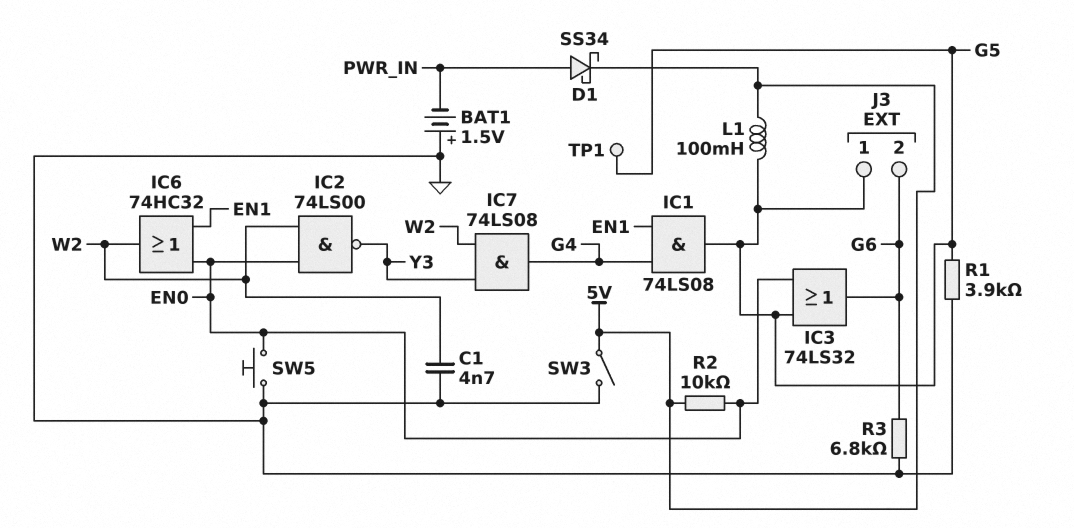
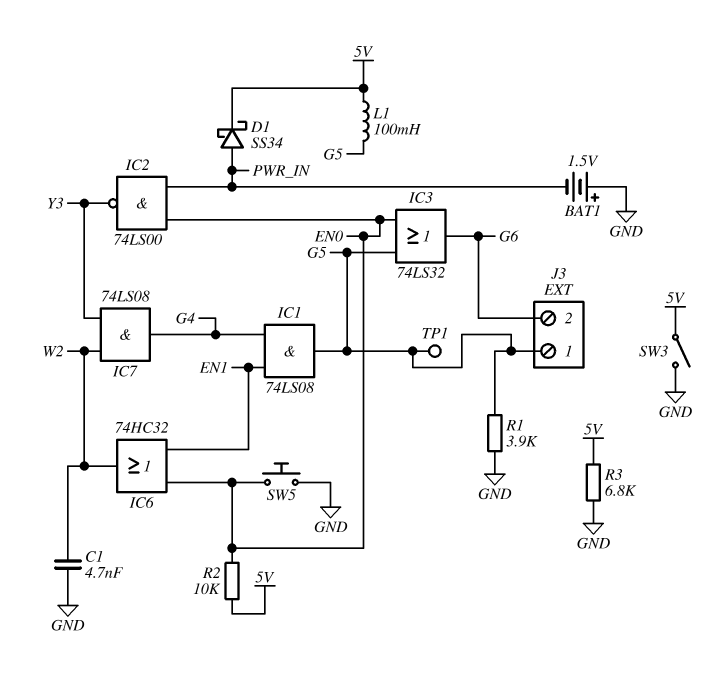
IC2: NAND 74LS00 (in EN0, in W2, out Y3) -> NAND 74LS00 (in EN0, in PWR_IN, out Y3)
R3: 6.8k (G6, GND) -> 6.8k (5V, GND)

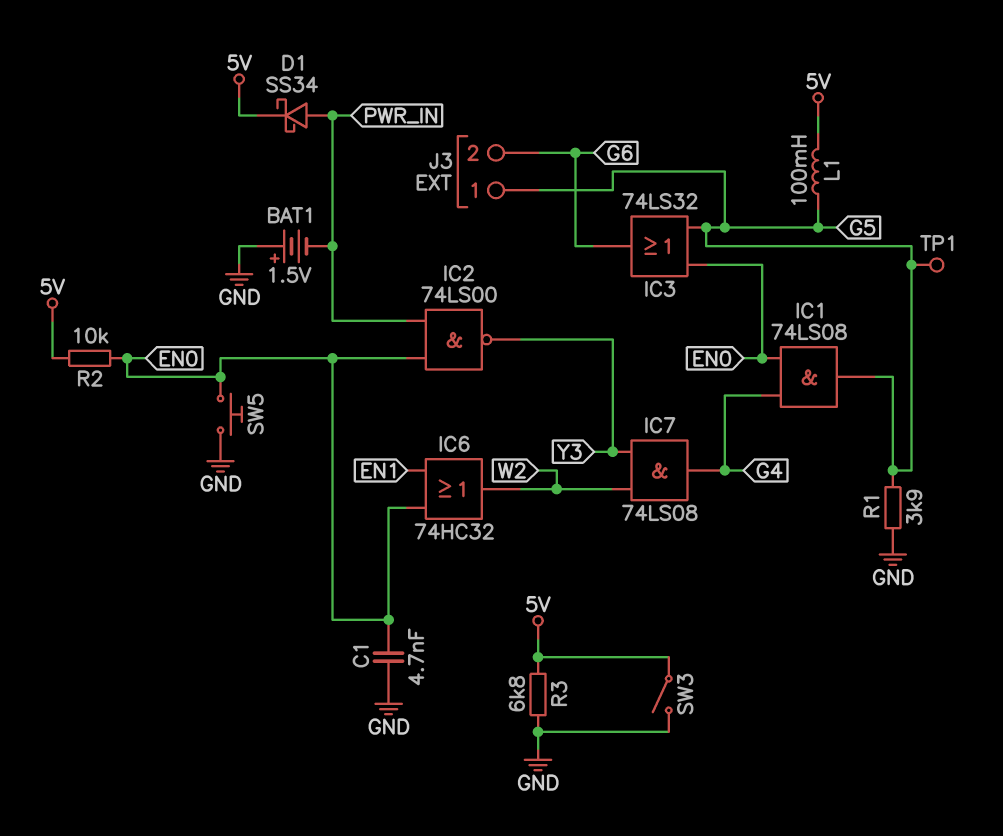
C1: 4.7nF (GND, W2) -> 4.7nF (EN0, GND)
IC1: AND 74LS08 (in EN1, in G4, out G5) -> AND 74LS08 (in EN0, in G4, out G5)

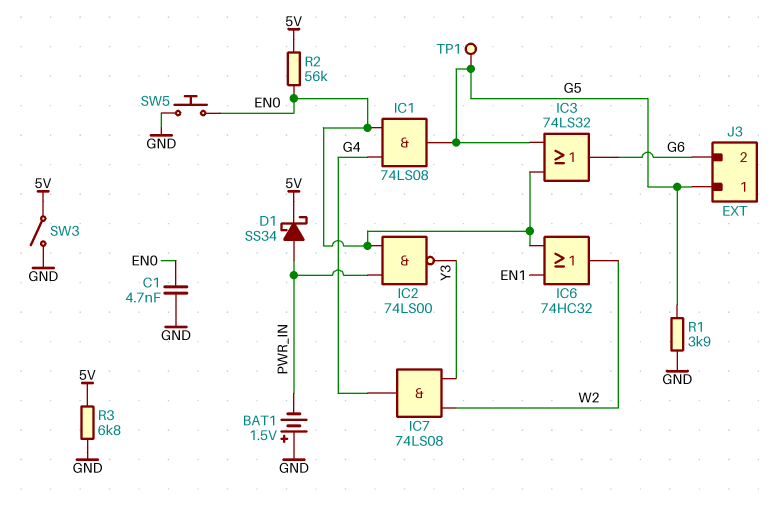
L1: 100mH (5V, G5) -> none
R2: 10k (5V, EN0) -> 56k (5V, EN0)

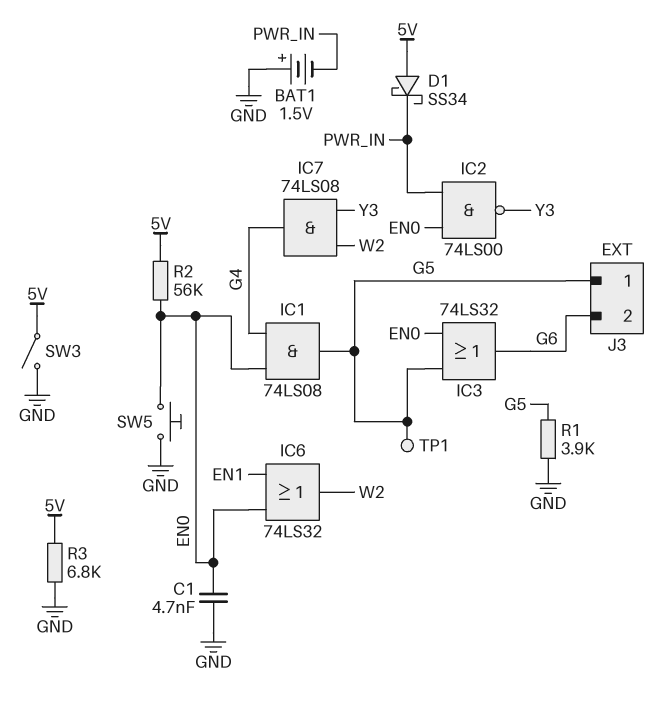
D1: schottky SS34 (A PWR_IN, K 5V) -> schottky SS34 (A 5V, K PWR_IN)
IC6: OR 74HC32 (in EN0, in EN1, out W2) -> OR 74LS32 (in EN0, in EN1, out W2)

